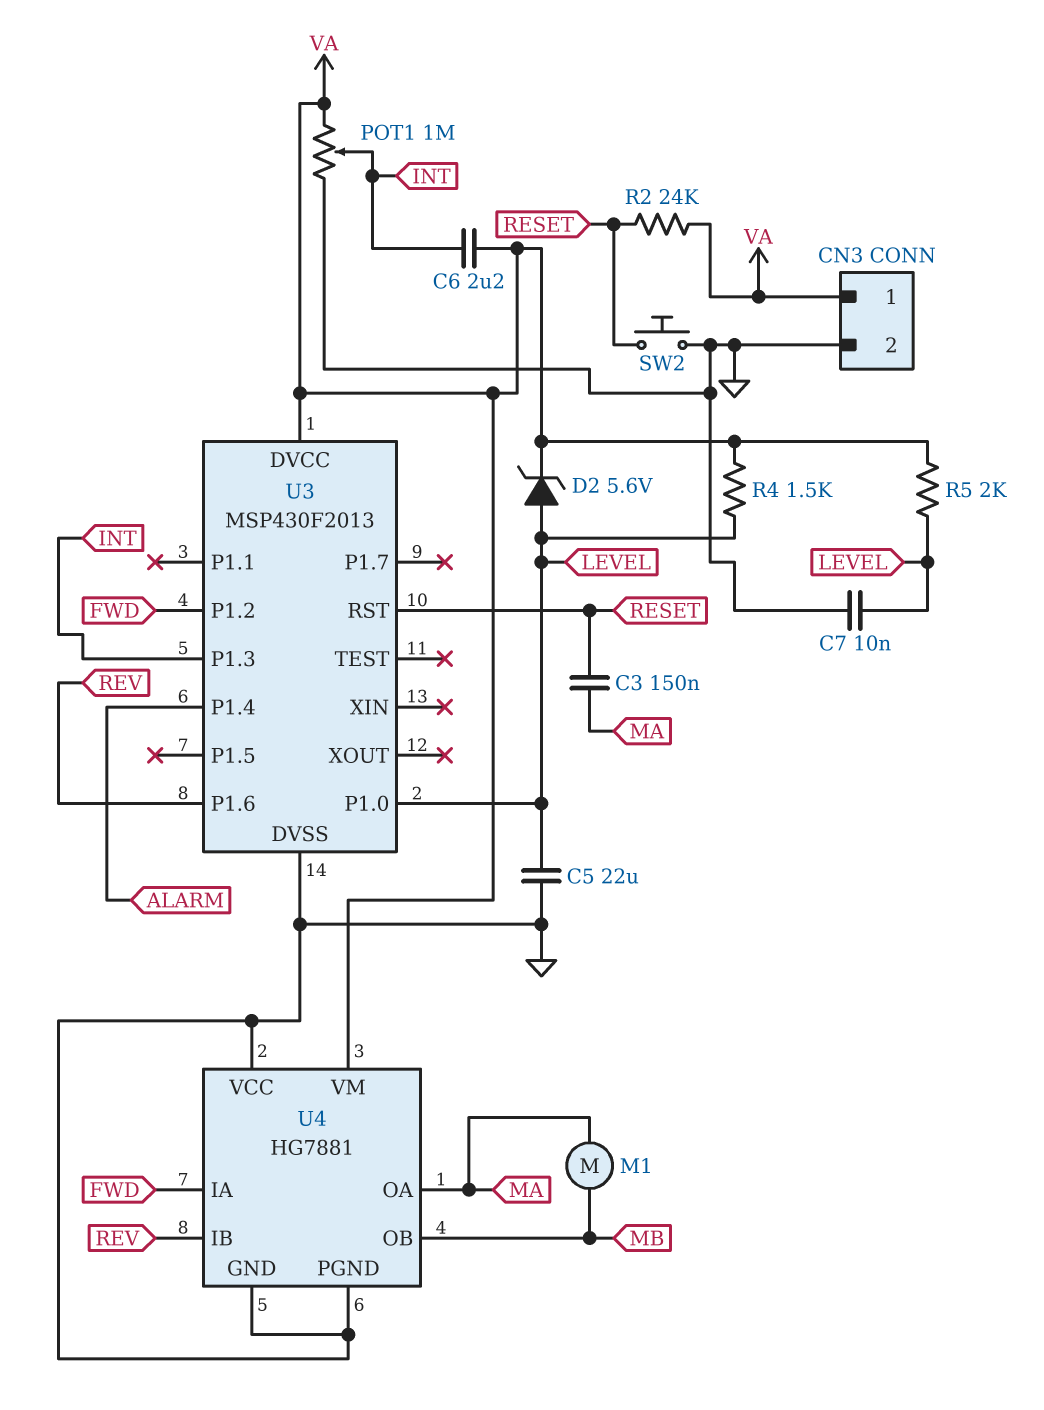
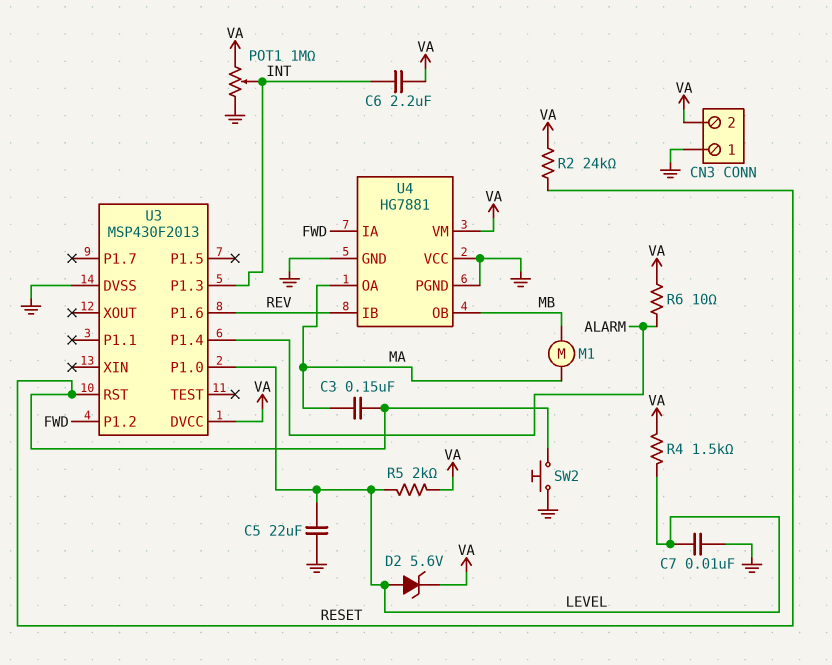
CN3 pin 1: VA -> GND
CN3 pin 2: GND -> VA
R6: none -> 10 (ALARM, VA)

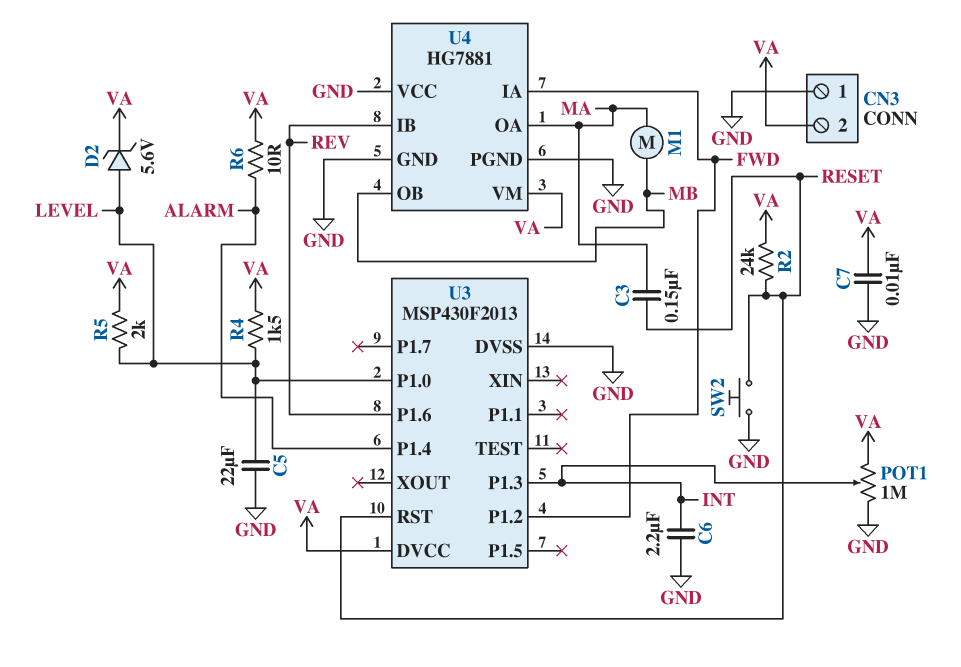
C6: 2.2uF (INT, VA) -> 2.2uF (GND, INT)
C7: 10nF (GND, LEVEL) -> 10nF (GND, VA)

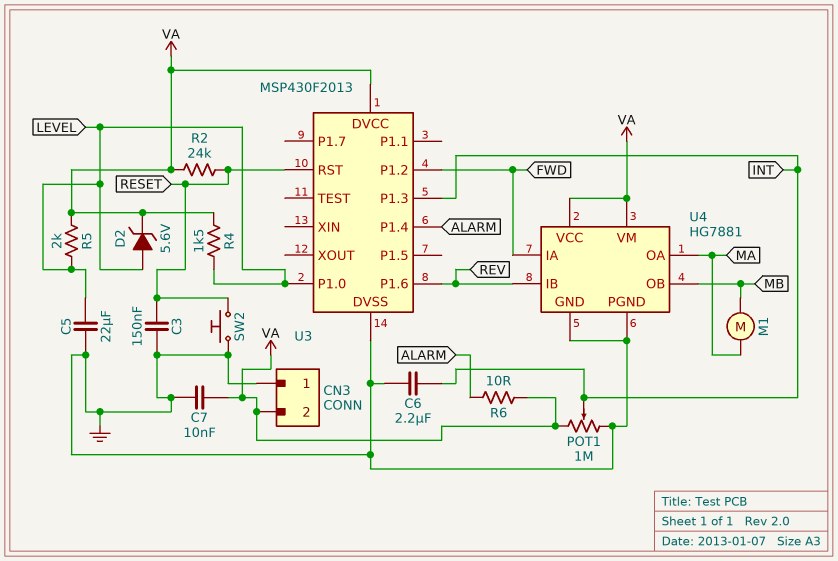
C3: 150nF (MA, RESET) -> 150nF (GND, RESET)
U4 pin VCC: GND -> VA

